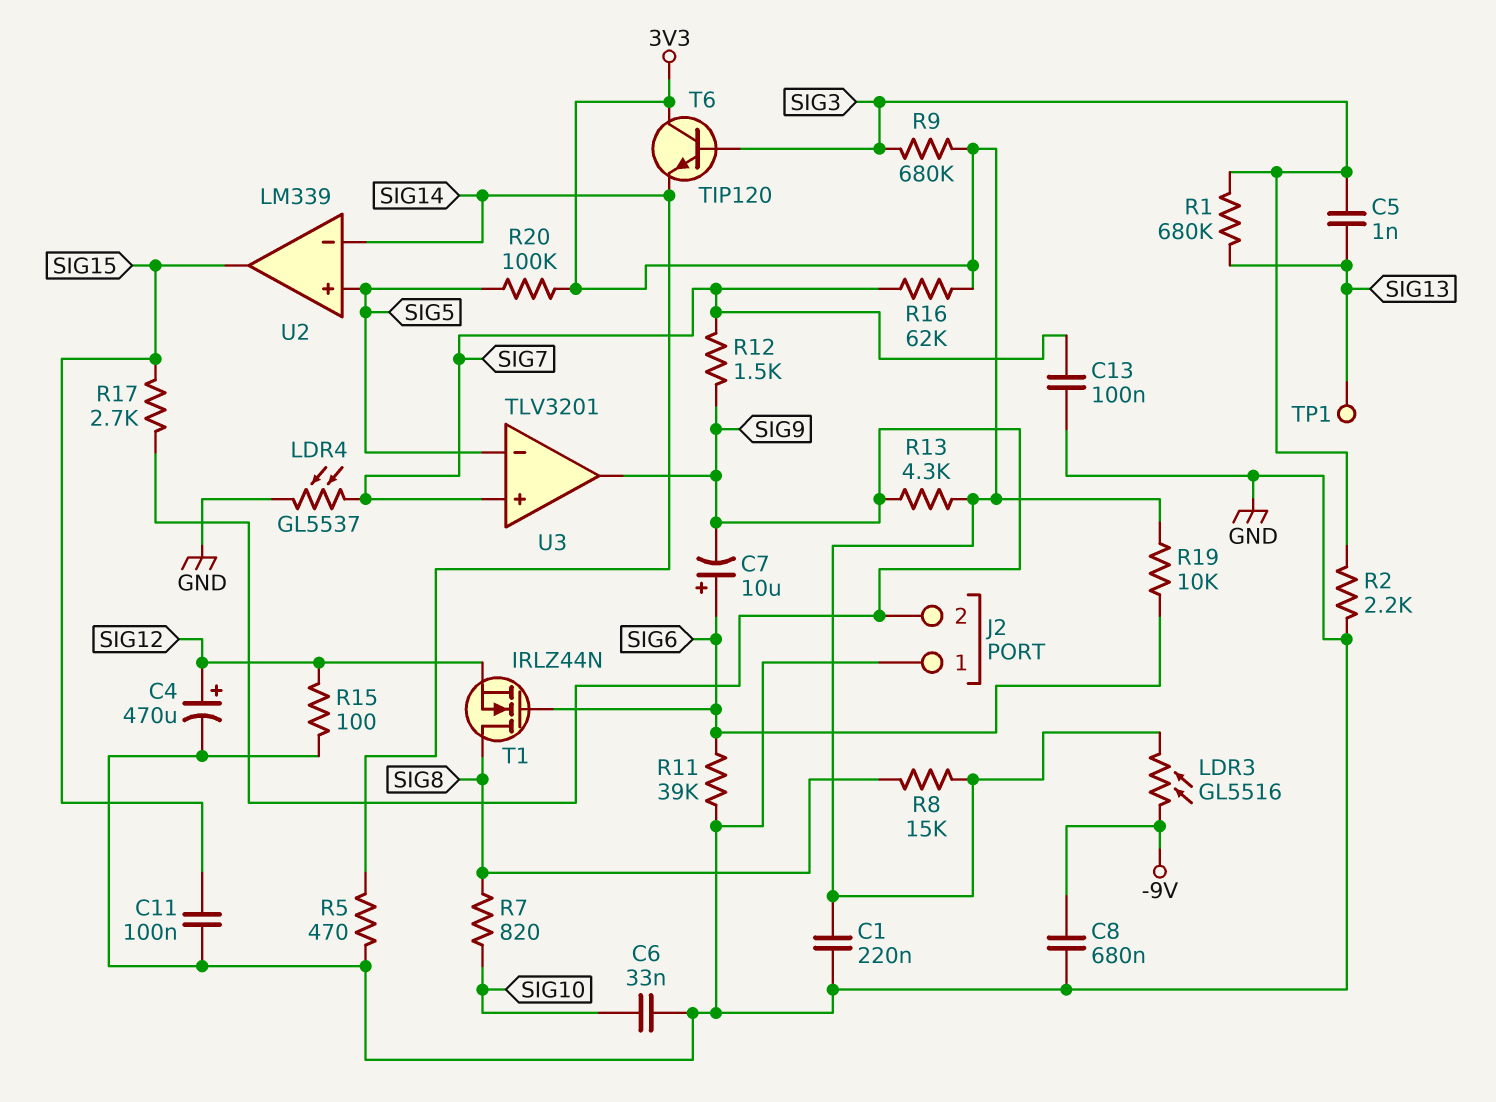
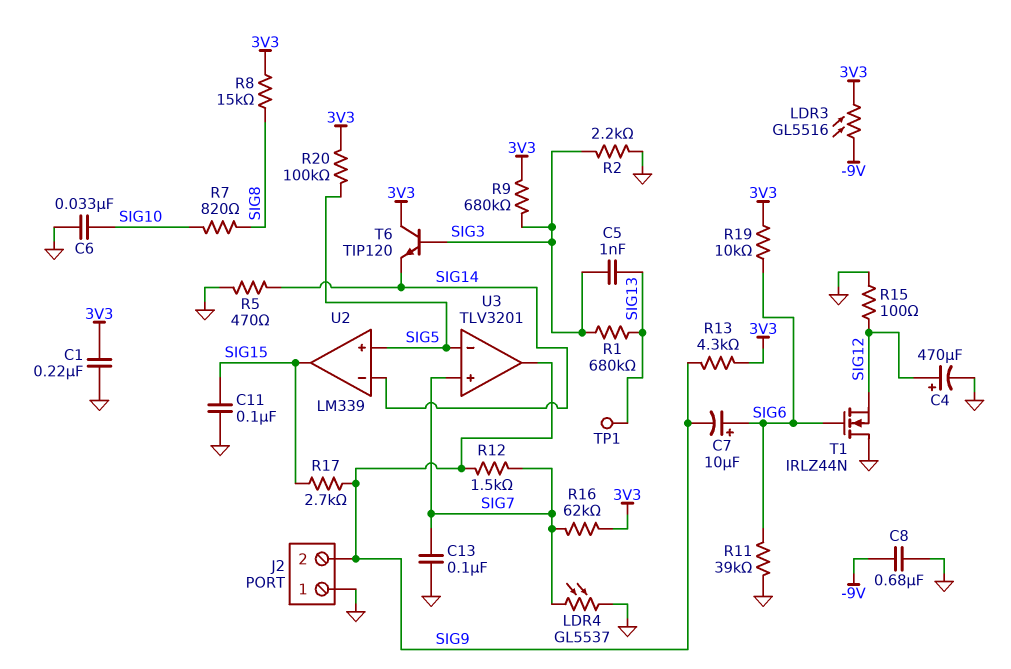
T1: NMOS IRLZ44N (G SIG6, D SIG8, S SIG12) -> NMOS IRLZ44N (G SIG6, D GND, S SIG12)

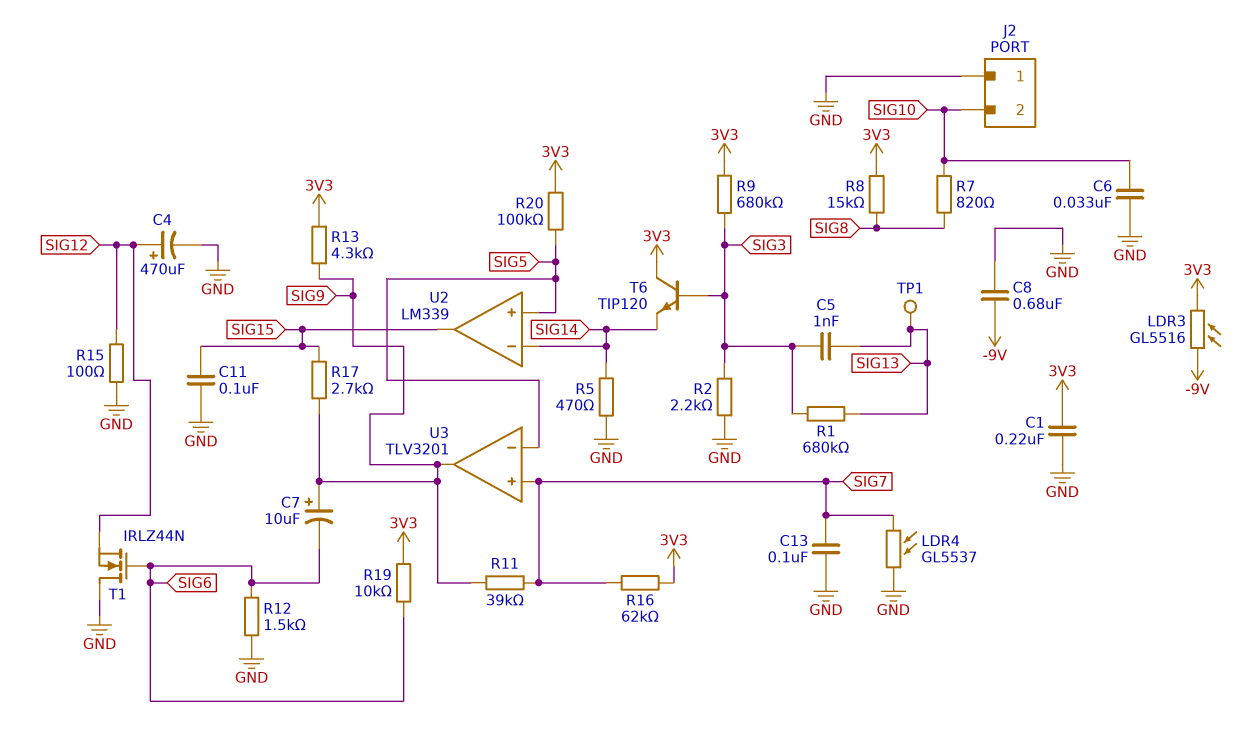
C7: 10uF (plus SIG6, minus SIG9) -> 10uF (plus SIG9, minus SIG6)
J2 pin 2: SIG9 -> SIG10
R11: 39k (GND, SIG6) -> 39k (SIG7, SIG9)
R12: 1.5k (SIG7, SIG9) -> 1.5k (GND, SIG6)

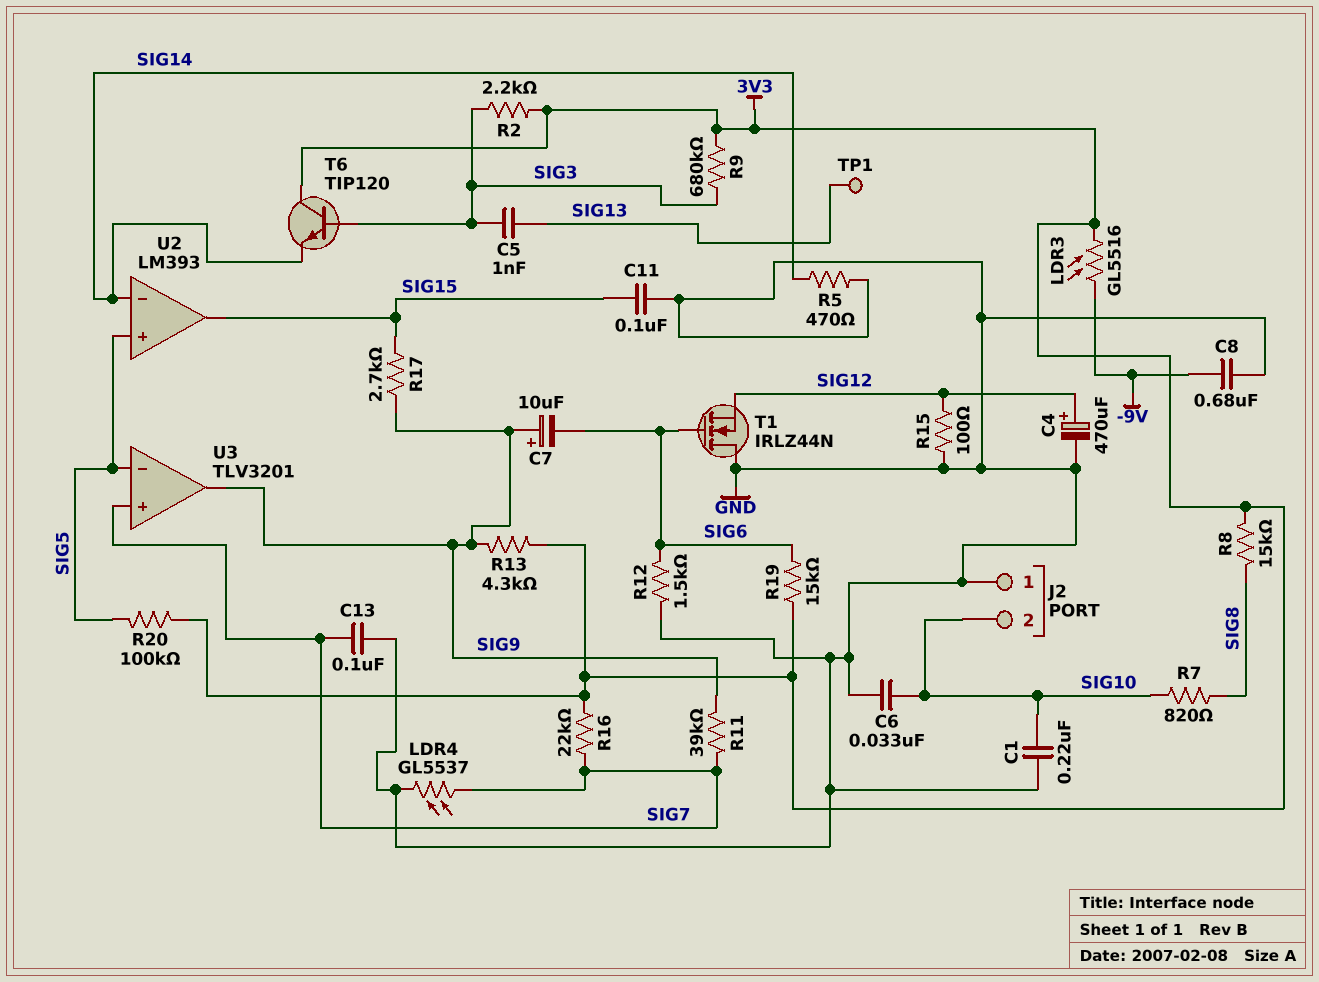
C1: 220nF (3V3, GND) -> 220nF (GND, SIG10)
R1: 680k (SIG3, SIG13) -> none
R2: 2.2k (GND, SIG3) -> 2.2k (3V3, SIG3)
R16: 62k (3V3, SIG7) -> 22k (3V3, SIG7)
R19: 10k (3V3, SIG6) -> 15k (3V3, SIG6)
U2: LM339 -> LM393

